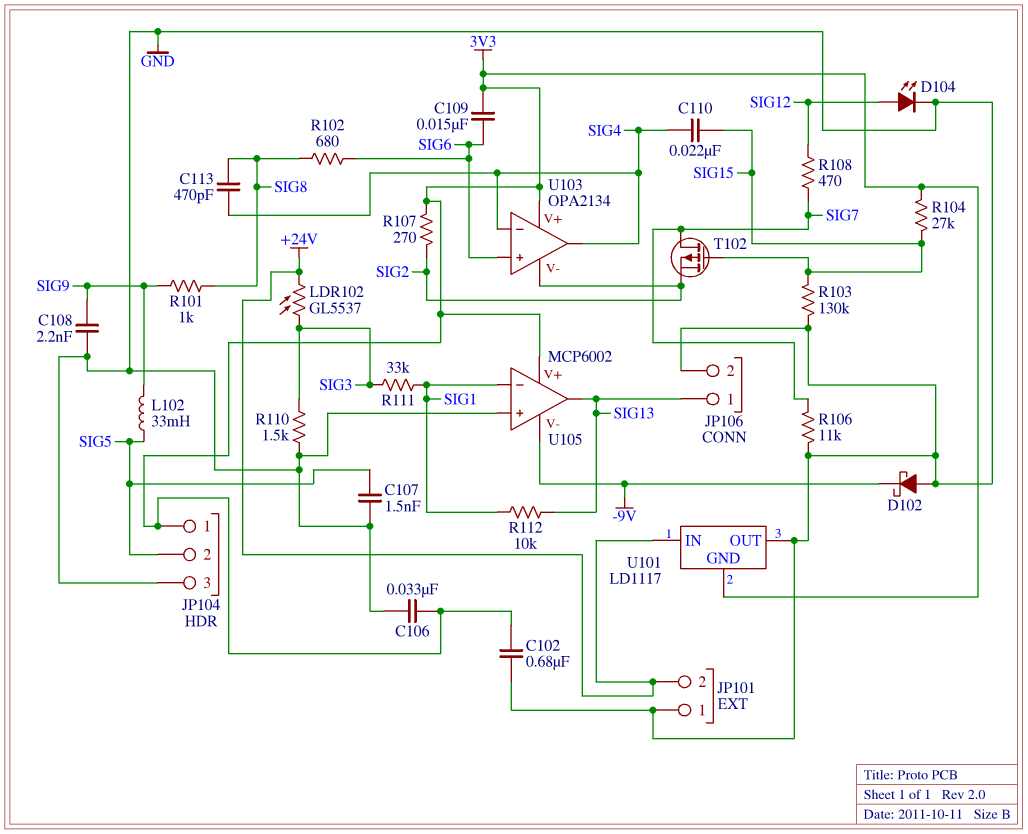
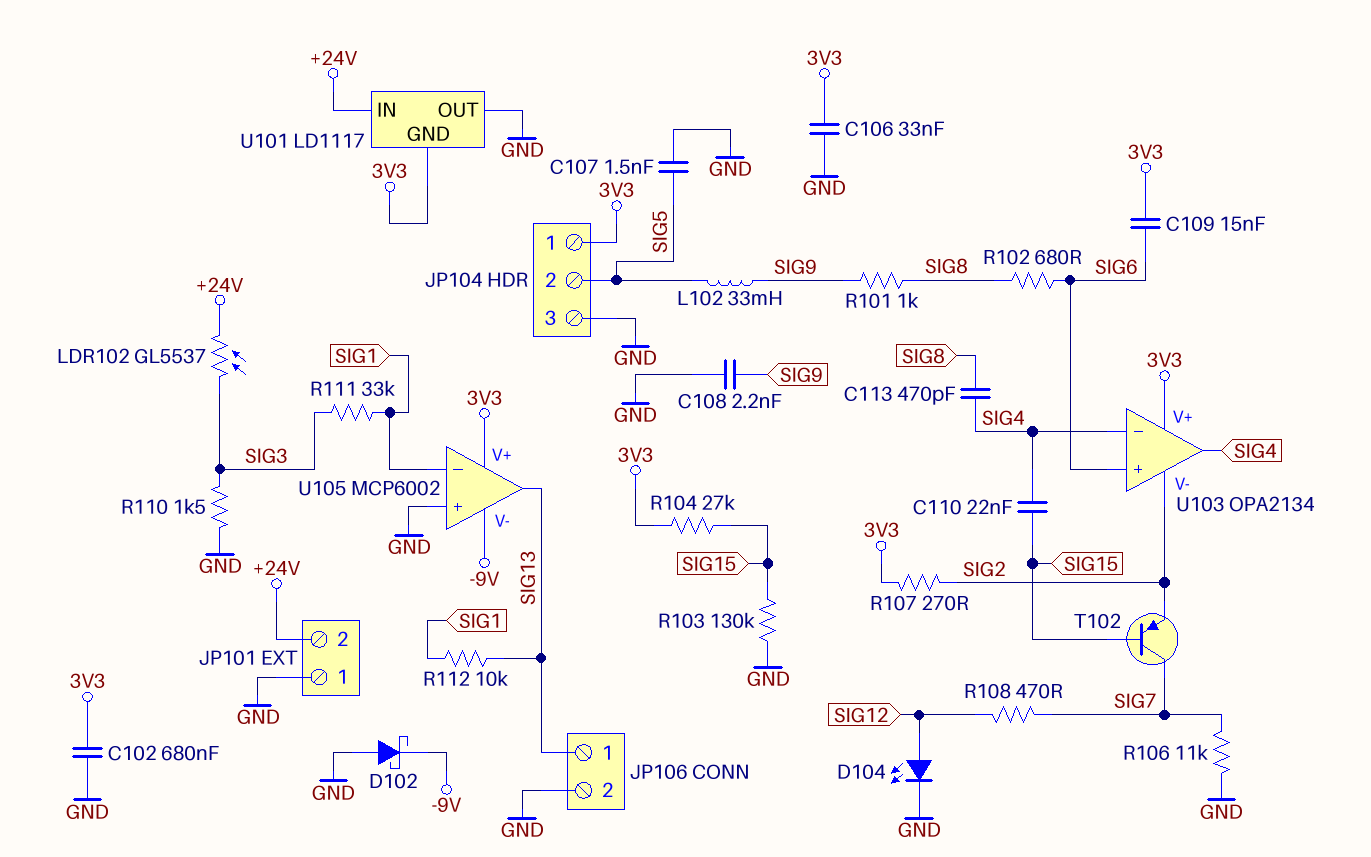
T102: PMOS (G SIG15, D SIG7, S SIG2) -> PNP (B SIG15, C SIG7, E SIG2)

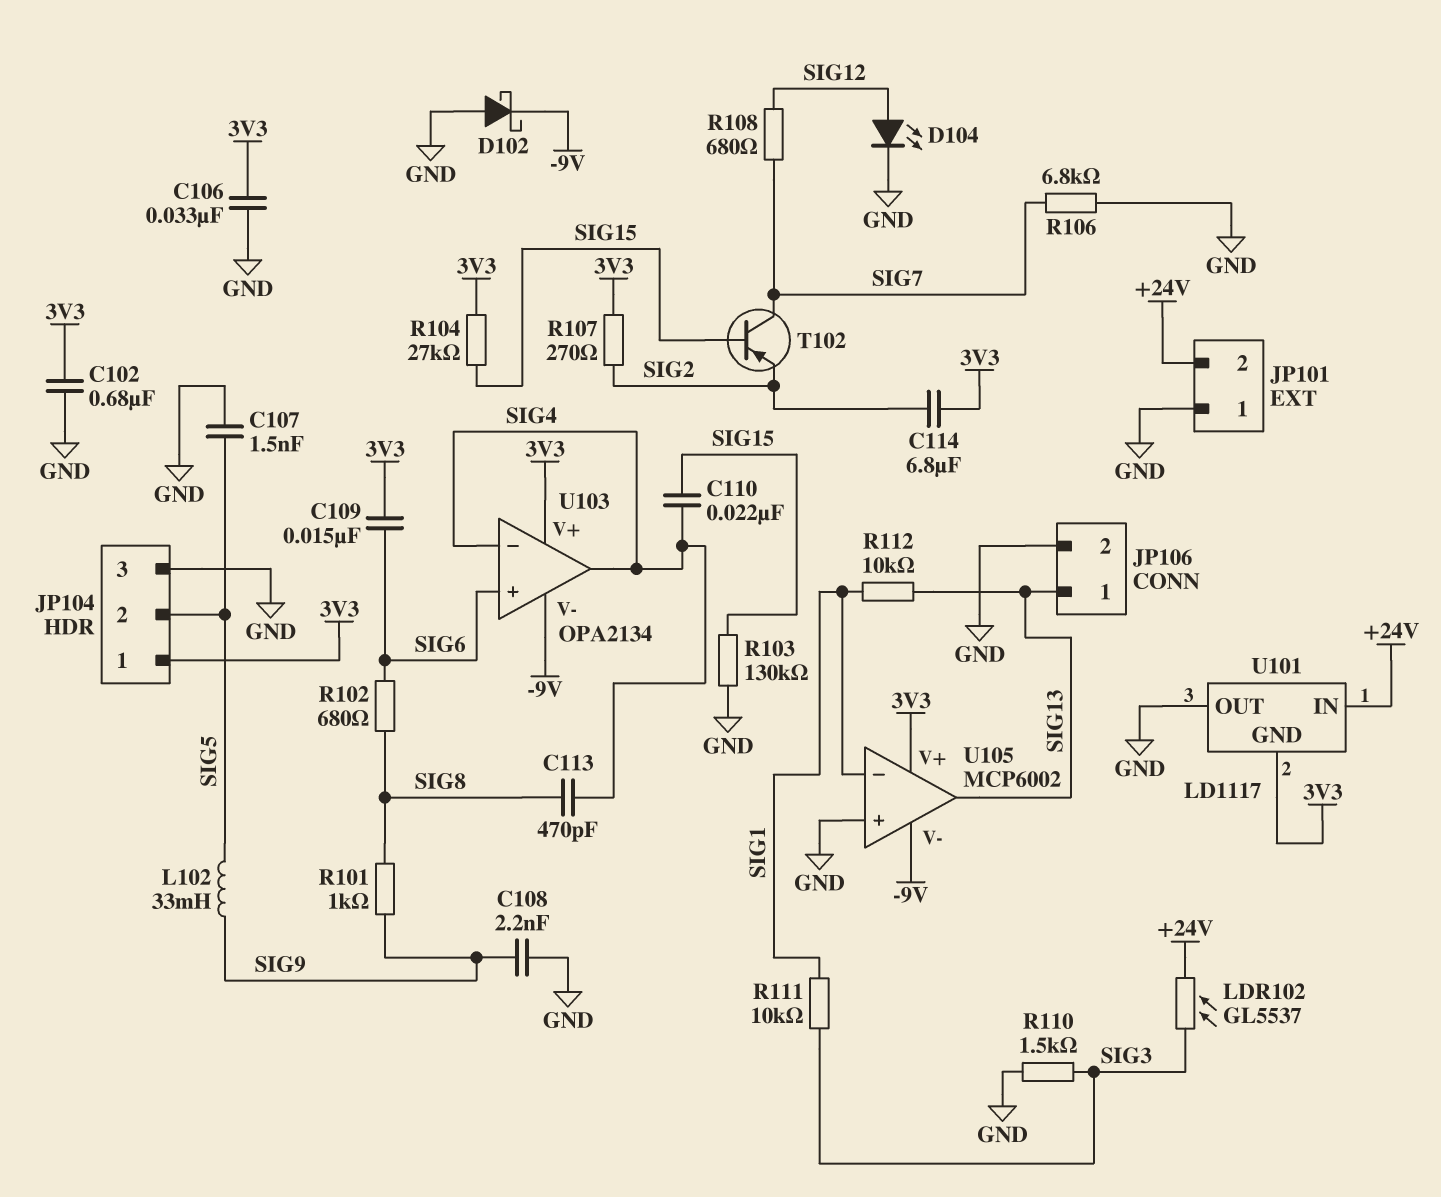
C114: none -> 6.8uF (3V3, SIG2)
R106: 11k (GND, SIG7) -> 6.8k (GND, SIG7)
R108: 470 (SIG7, SIG12) -> 680 (SIG7, SIG12)
R111: 33k (SIG1, SIG3) -> 10k (SIG1, SIG3)
U103 pin V-: SIG2 -> -9V

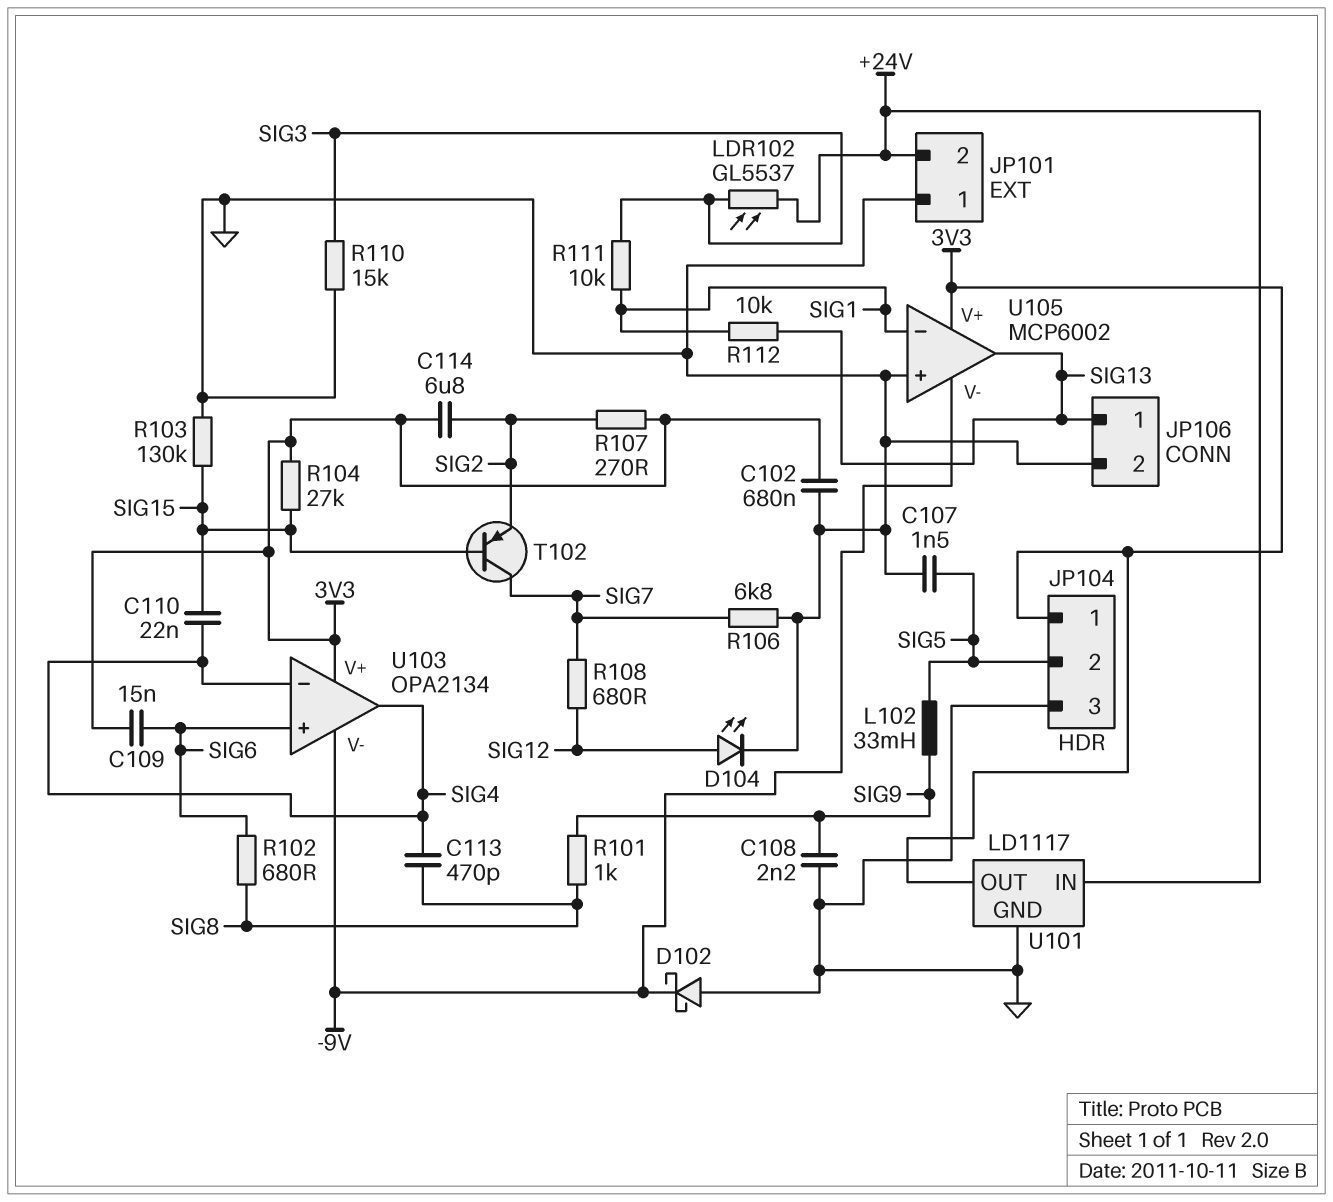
C106: 33nF (3V3, GND) -> none
R110: 1.5k (GND, SIG3) -> 15k (GND, SIG3)
U101 pin GND: 3V3 -> GND
U101 pin OUT: GND -> 3V3

